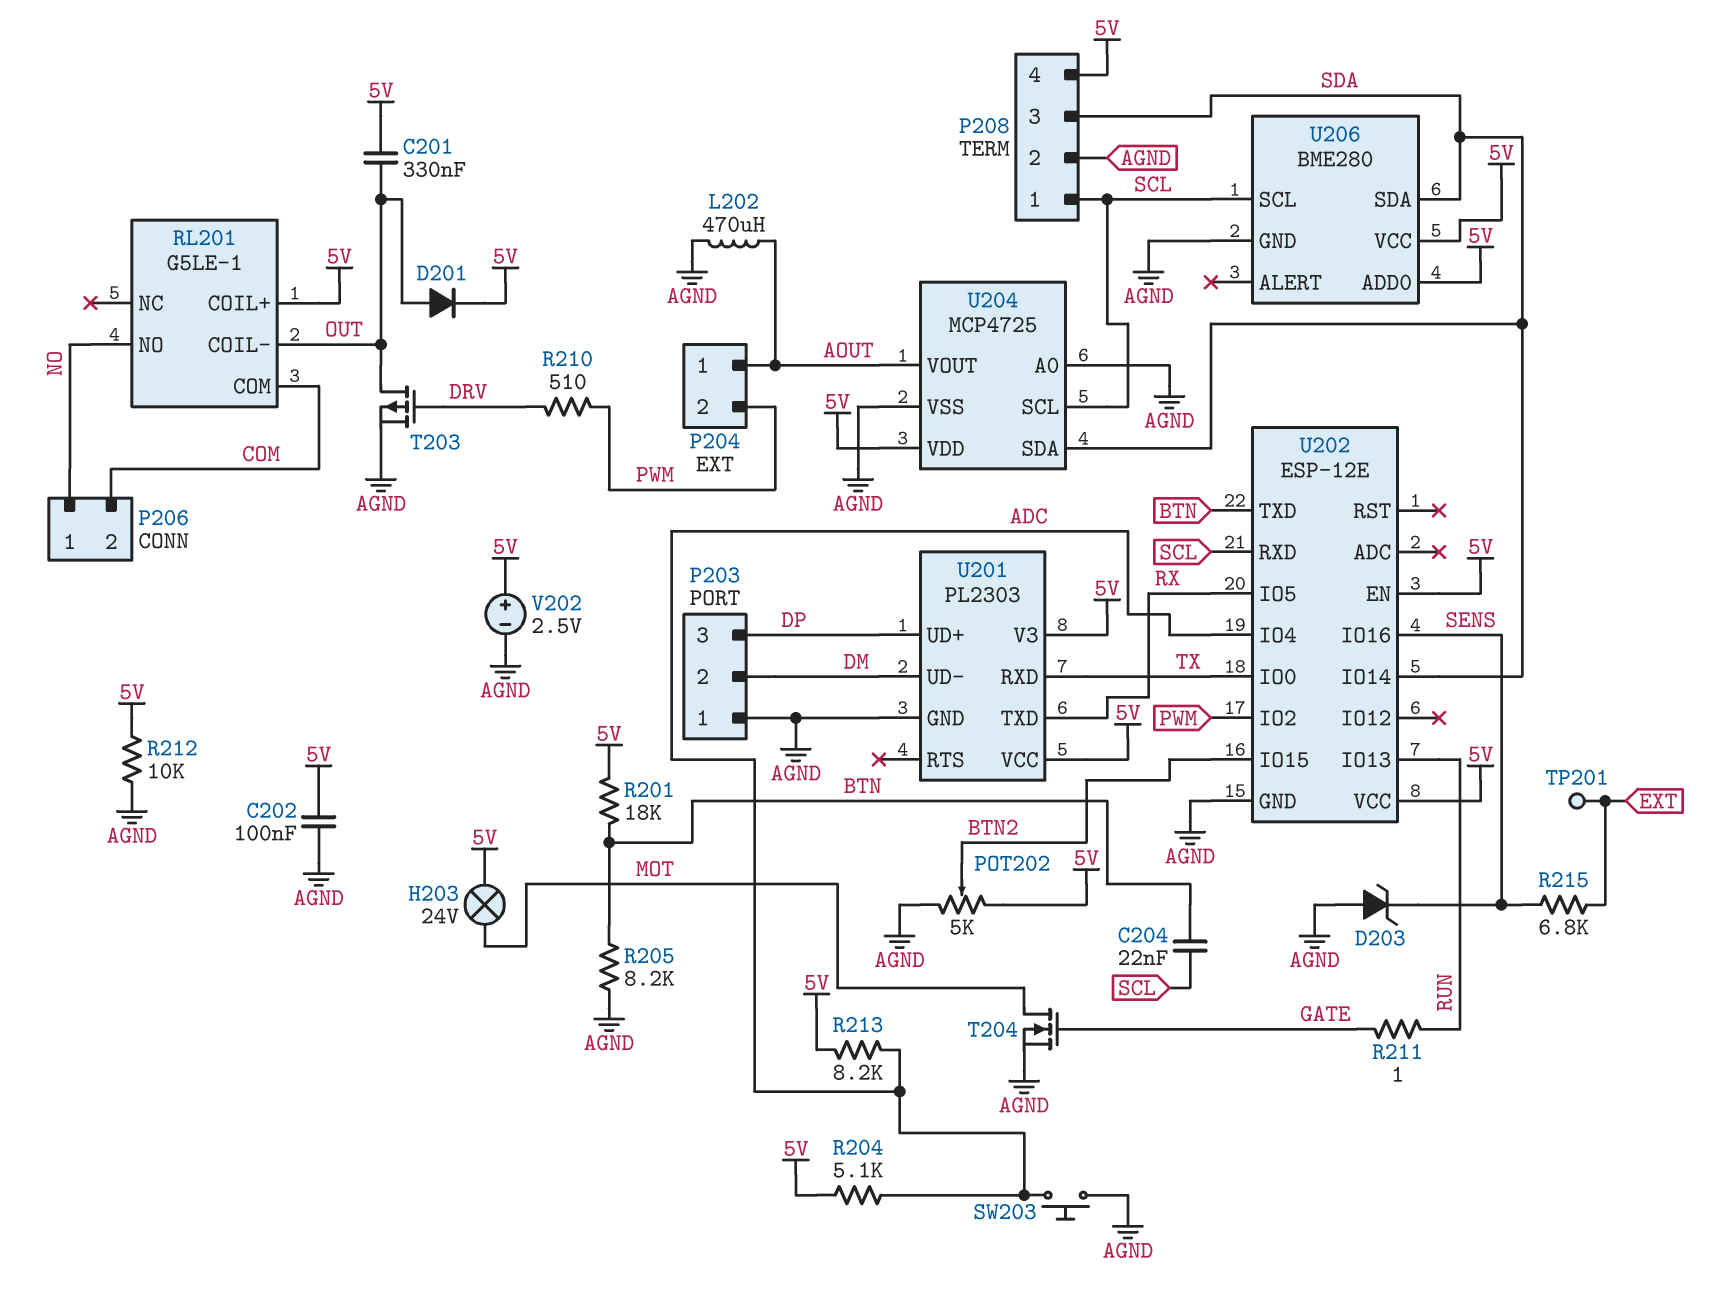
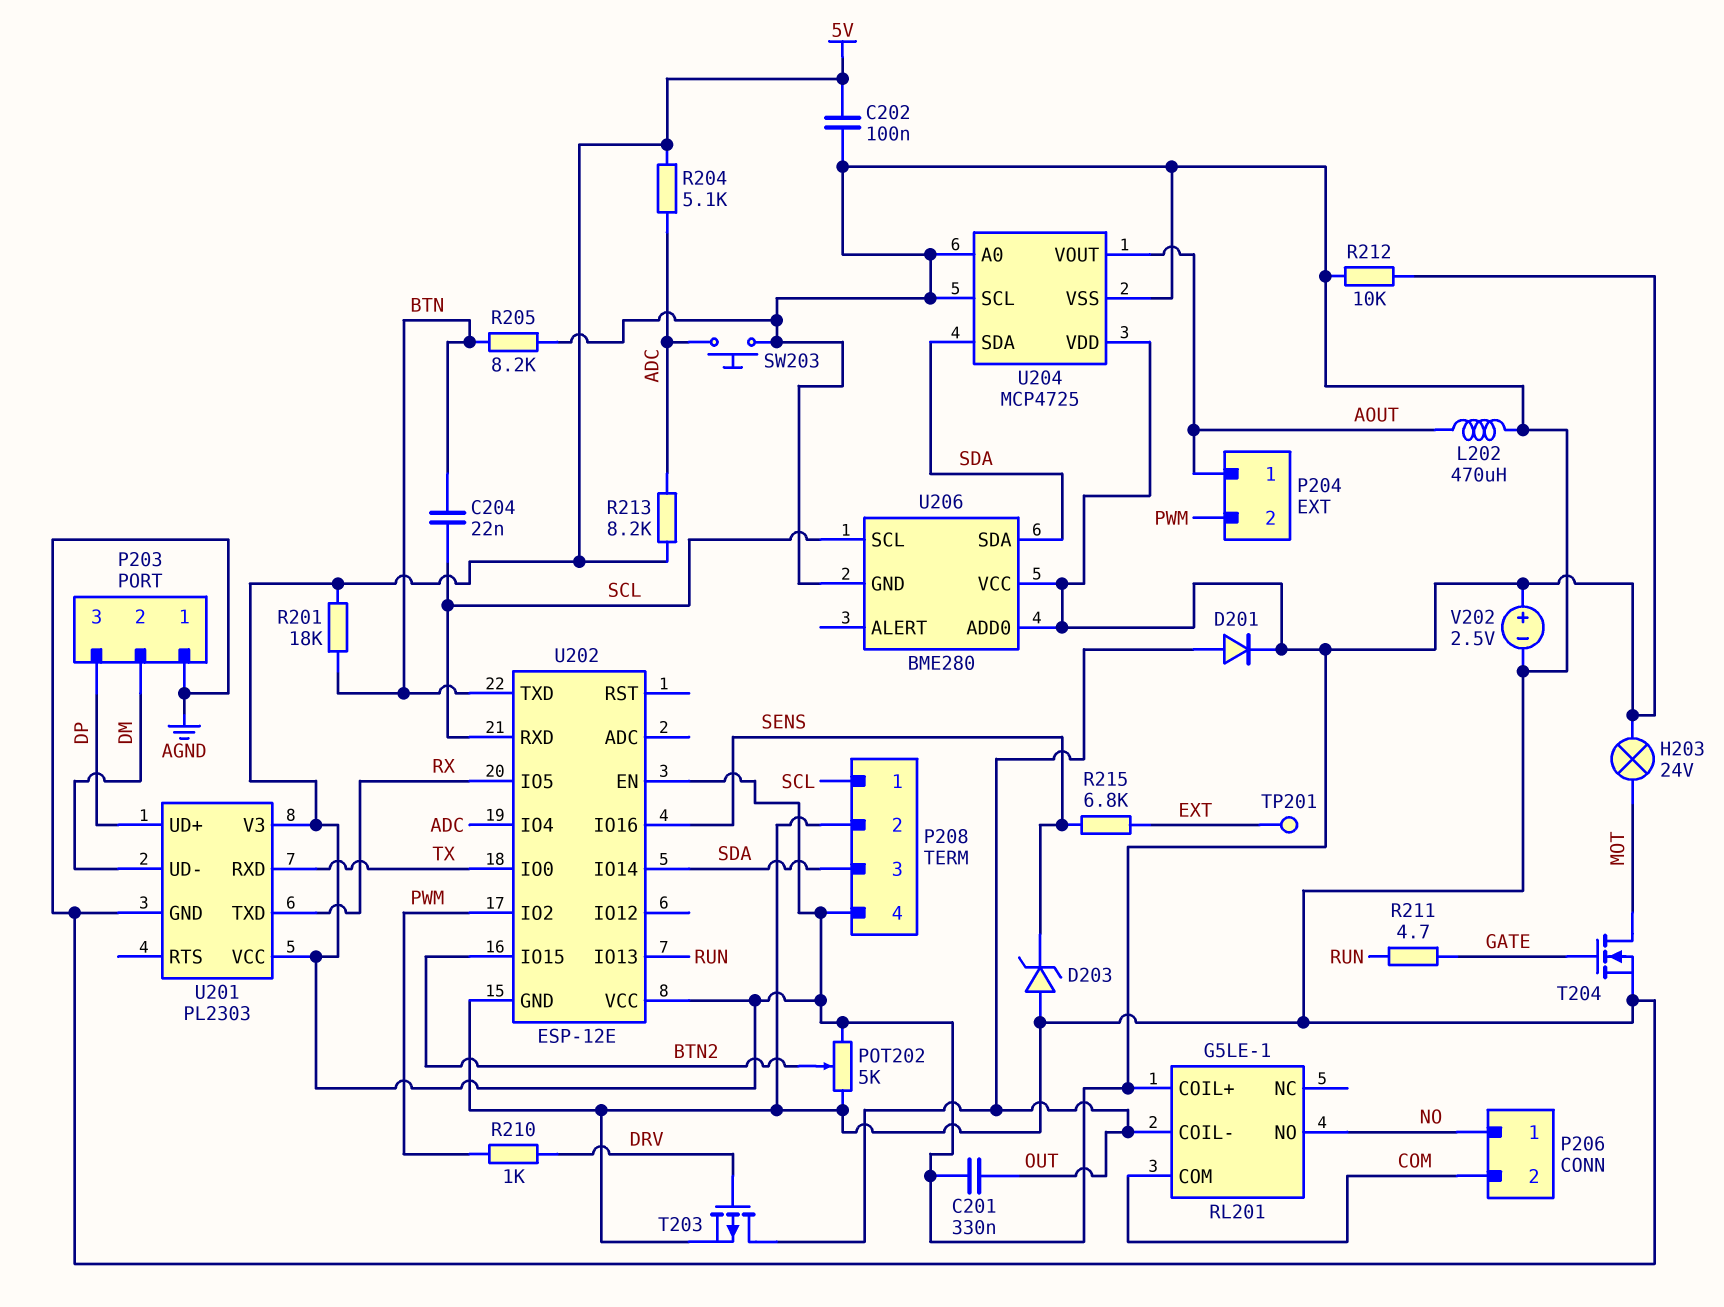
R210: 510 (DRV, PWM) -> 1k (DRV, PWM)
R211: 1 (GATE, RUN) -> 4.7 (GATE, RUN)
U204 pin SCL: SCL -> AGND

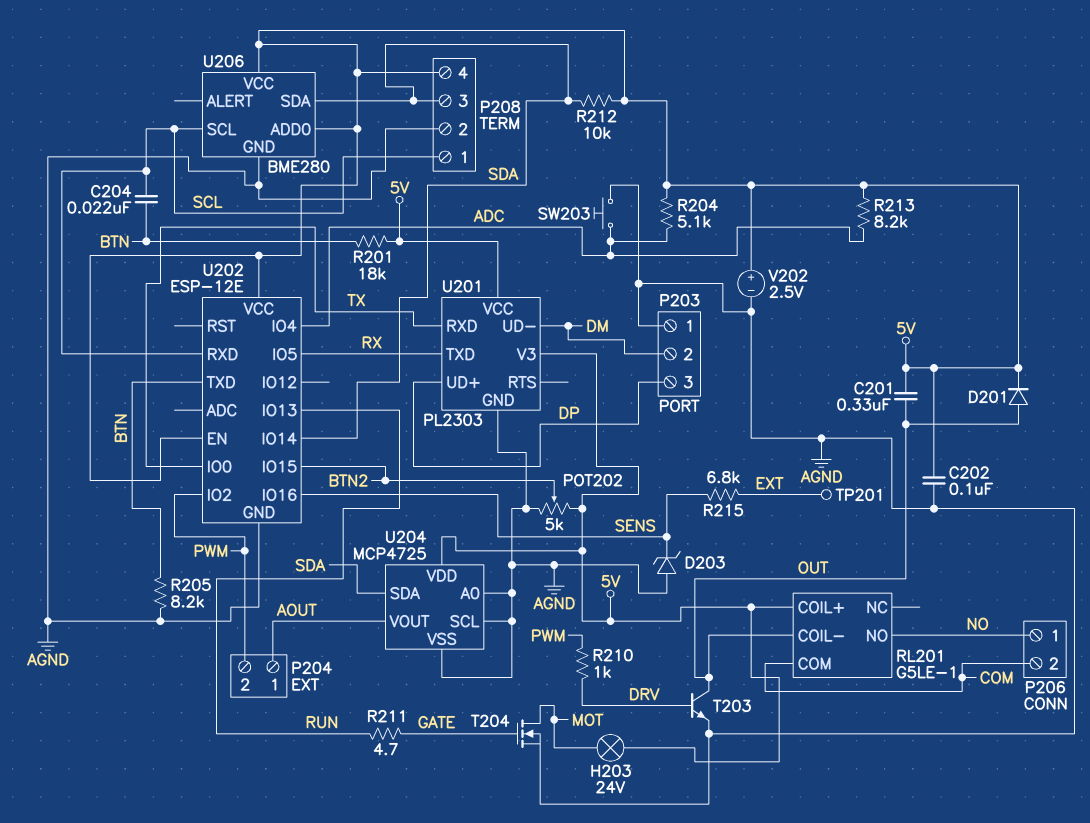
L202: 470uH (AGND, AOUT) -> none
R212: 10k (5V, AGND) -> 10k (5V, SDA)
T203: PMOS (G DRV, D OUT, S AGND) -> NPN (B DRV, C OUT, E AGND)

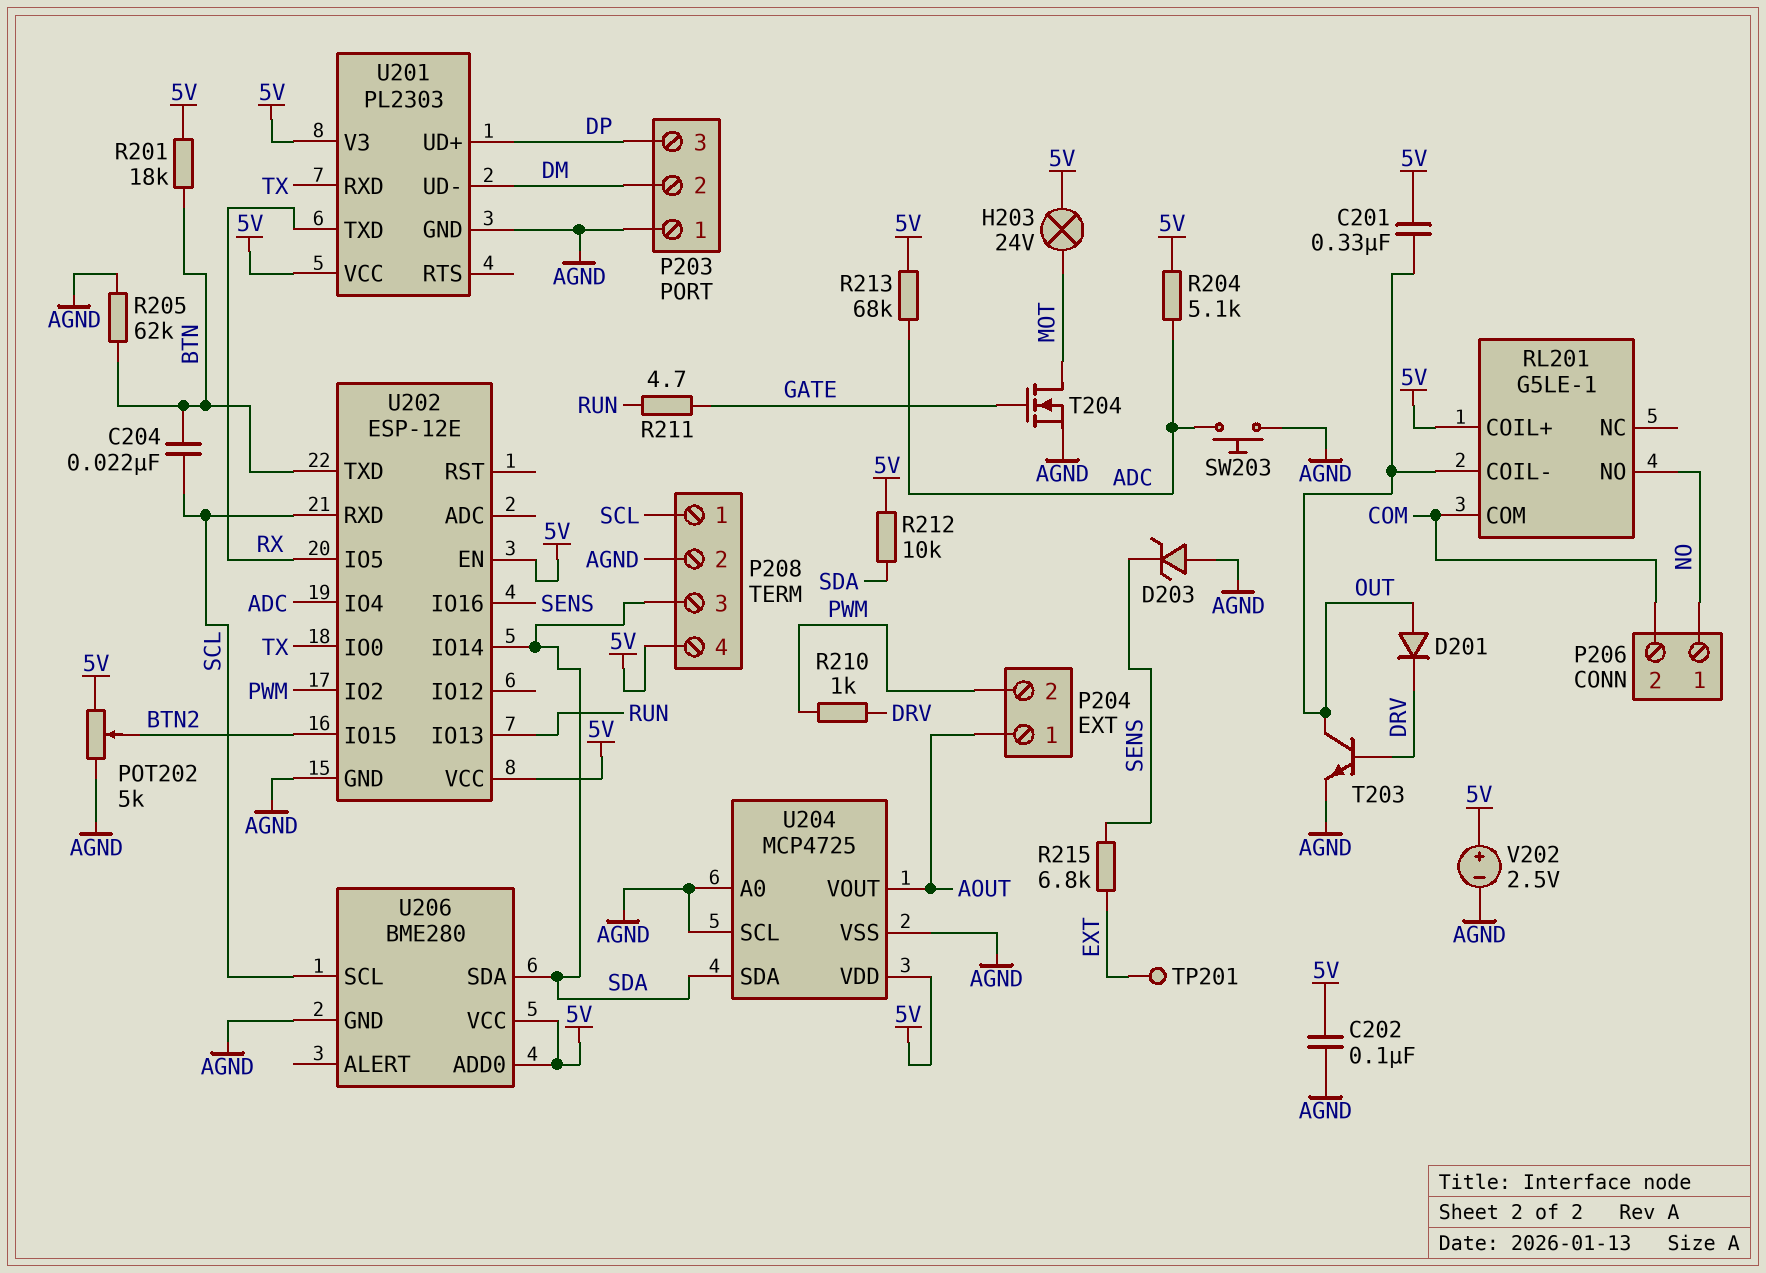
D201: diode (A OUT, K 5V) -> diode (A OUT, K DRV)
R205: 8.2k (AGND, BTN) -> 62k (AGND, BTN)
R213: 8.2k (5V, ADC) -> 68k (5V, ADC)

